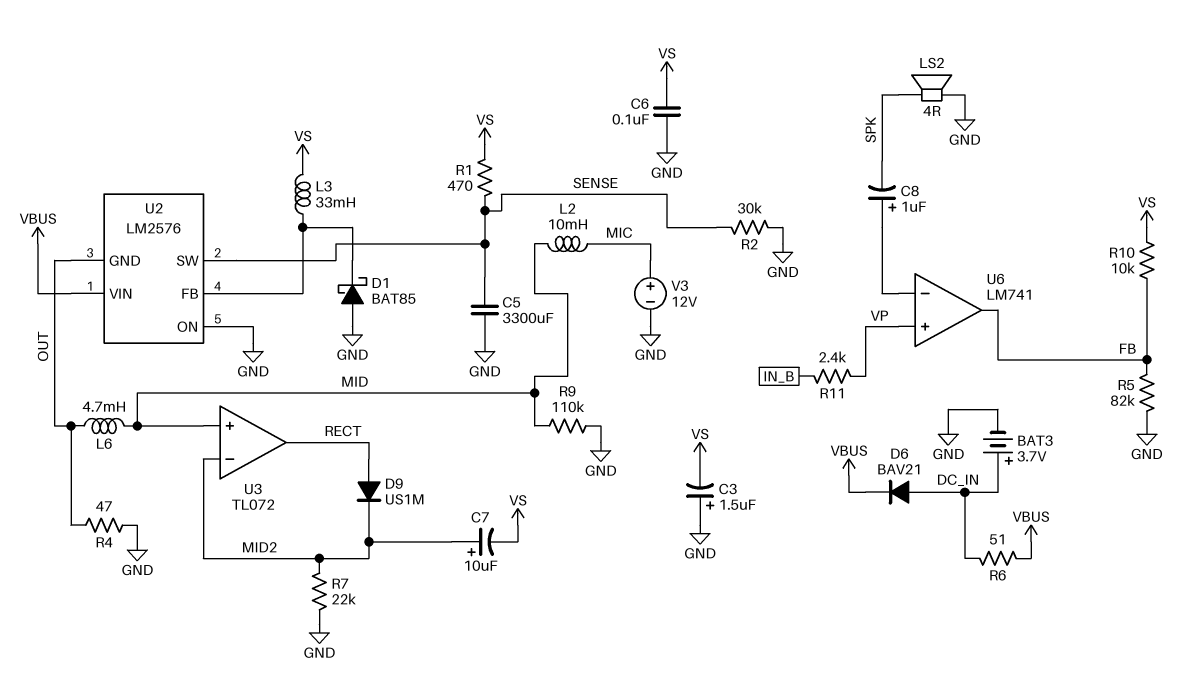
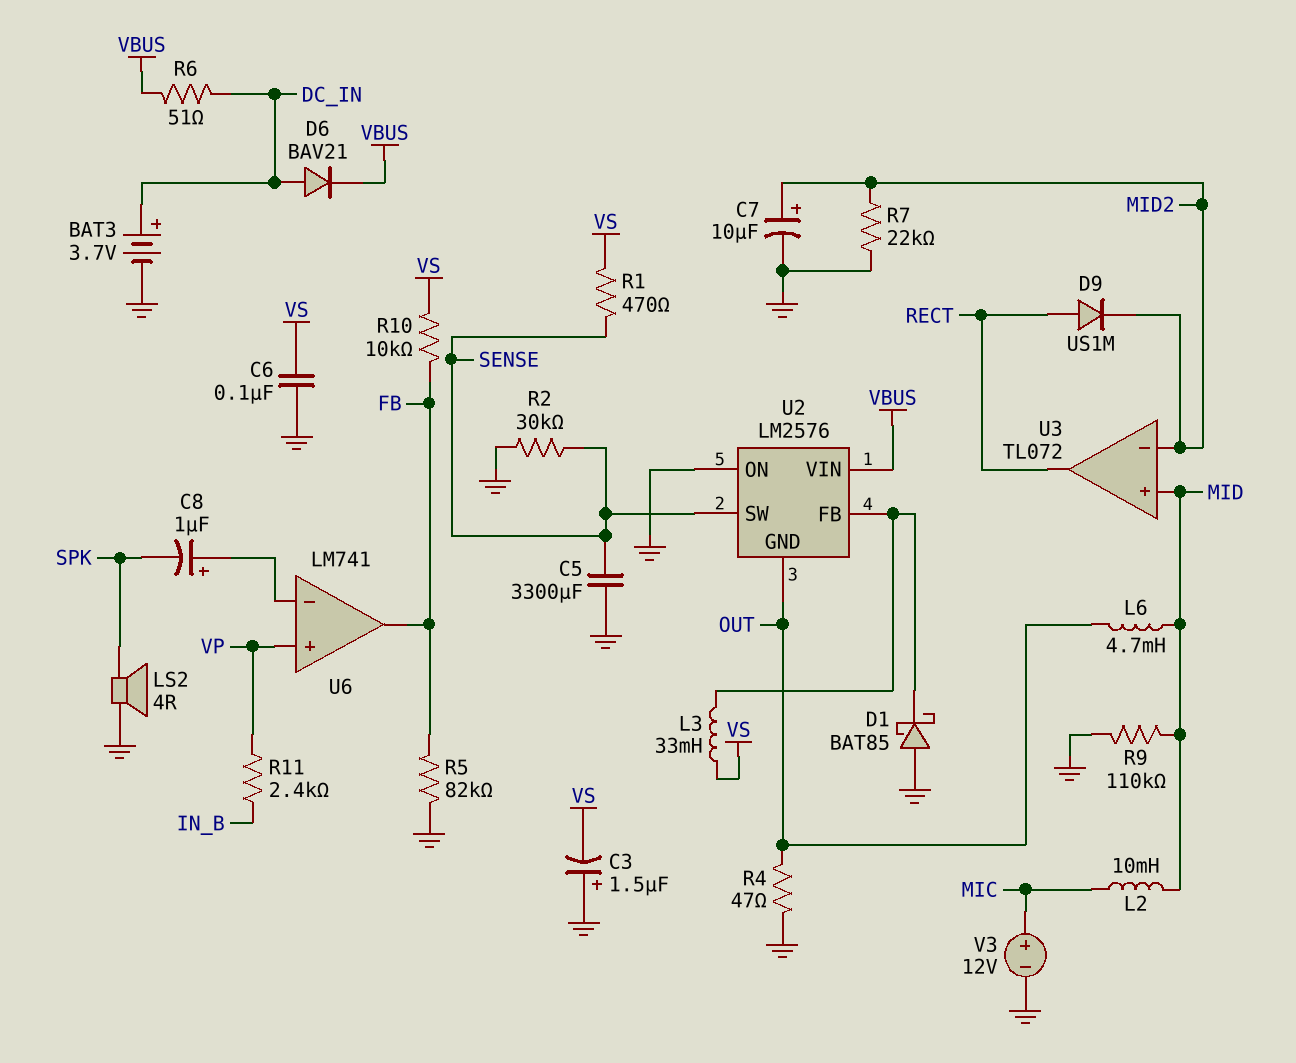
C7: 10uF (plus MID2, minus VS) -> 10uF (plus MID2, minus GND)

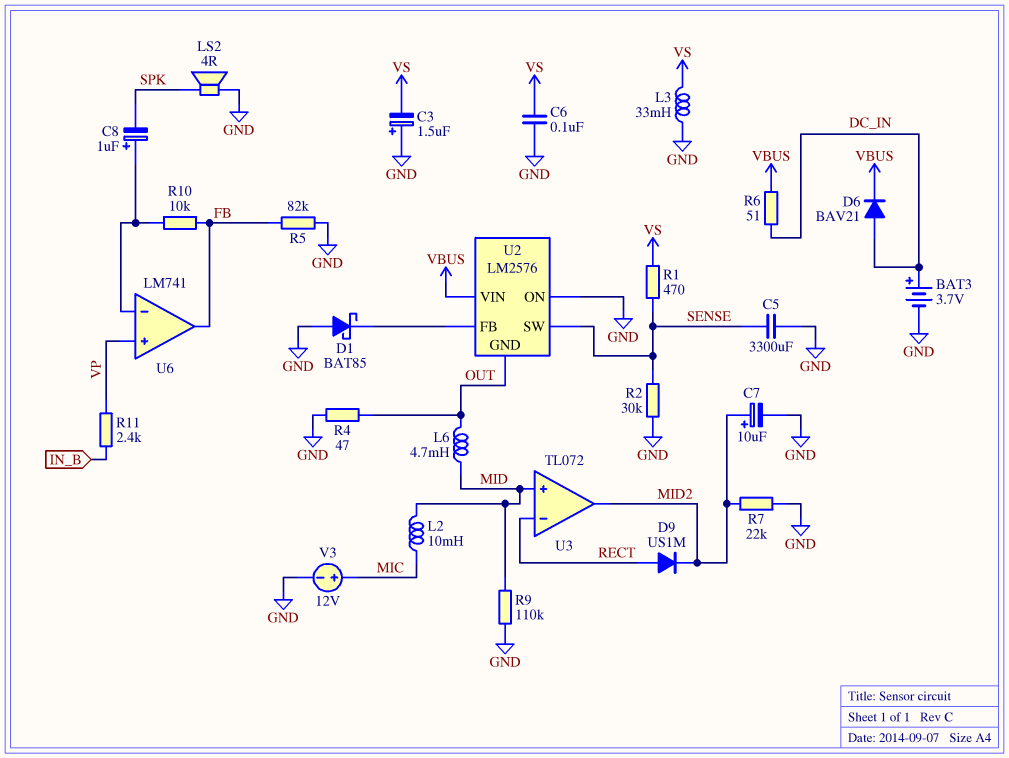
L3: 33mH (U2/FB, VS) -> 33mH (GND, VS)
R10: 10k (FB, VS) -> 10k (FB, U6/in-)
U3 pin in-: MID2 -> RECT
U3 pin out: RECT -> MID2

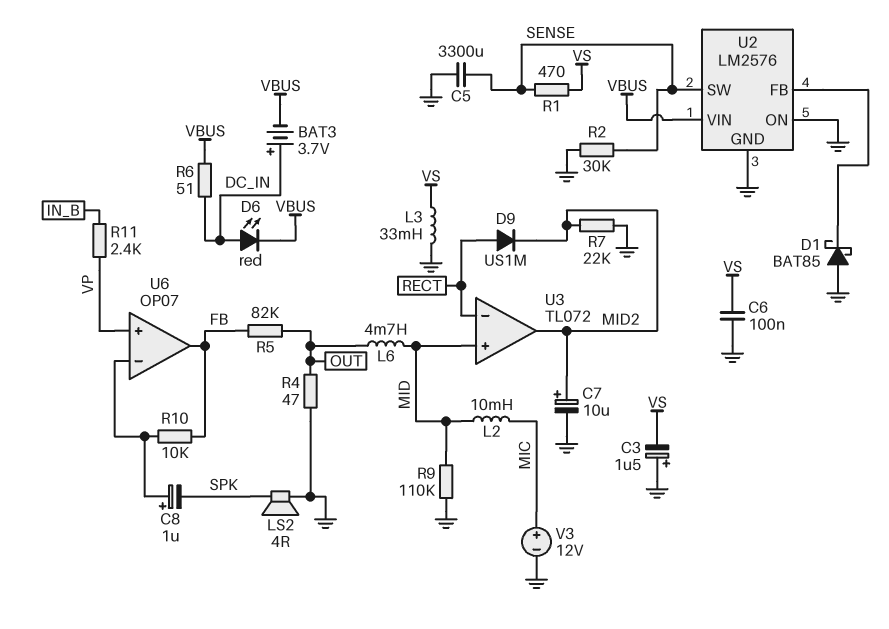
BAT3: 3.7V (plus DC_IN, minus GND) -> 3.7V (plus DC_IN, minus VBUS)
D6: diode BAV21 (A DC_IN, K VBUS) -> LED red (A DC_IN, K VBUS)
R5: 82k (FB, GND) -> 82k (FB, OUT)
U2 pin GND: OUT -> GND
U6: LM741 -> OP07

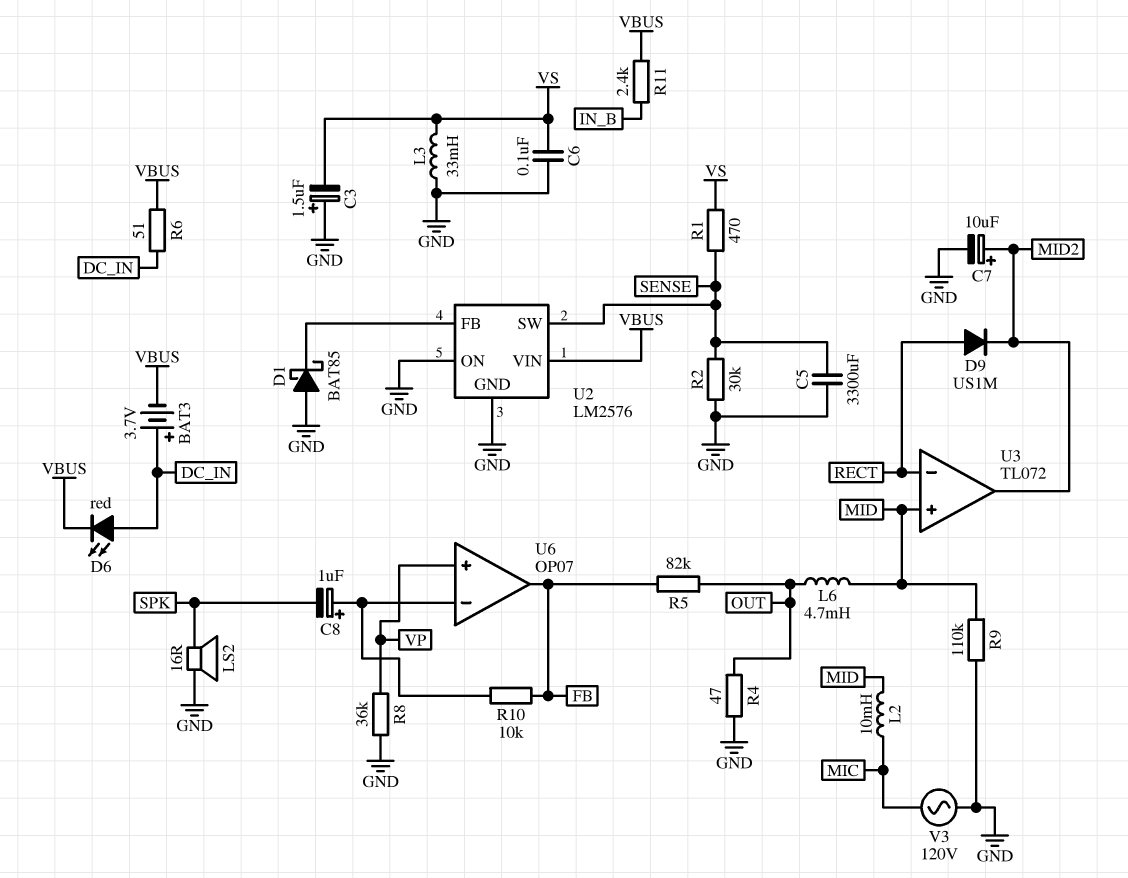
LS2: speaker 4R (GND, SPK) -> speaker 16R (GND, SPK)
R7: 22k (GND, MID2) -> none
R8: none -> 36k (GND, VP)
R11: 2.4k (IN_B, VP) -> 2.4k (IN_B, VBUS)
V3: 12V (plus MIC, minus GND) -> AC 120V (GND, MIC)

